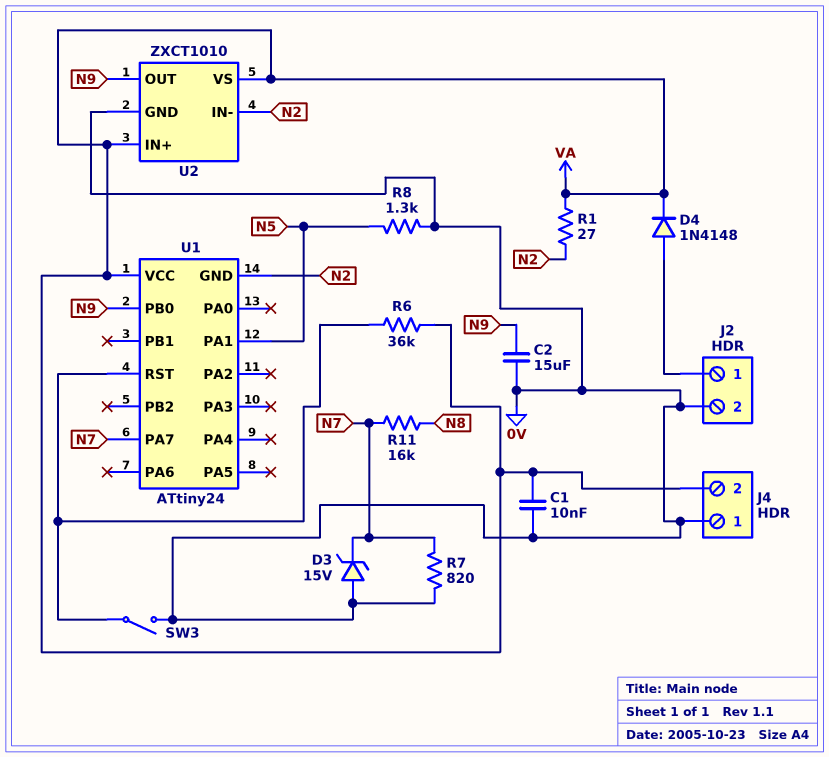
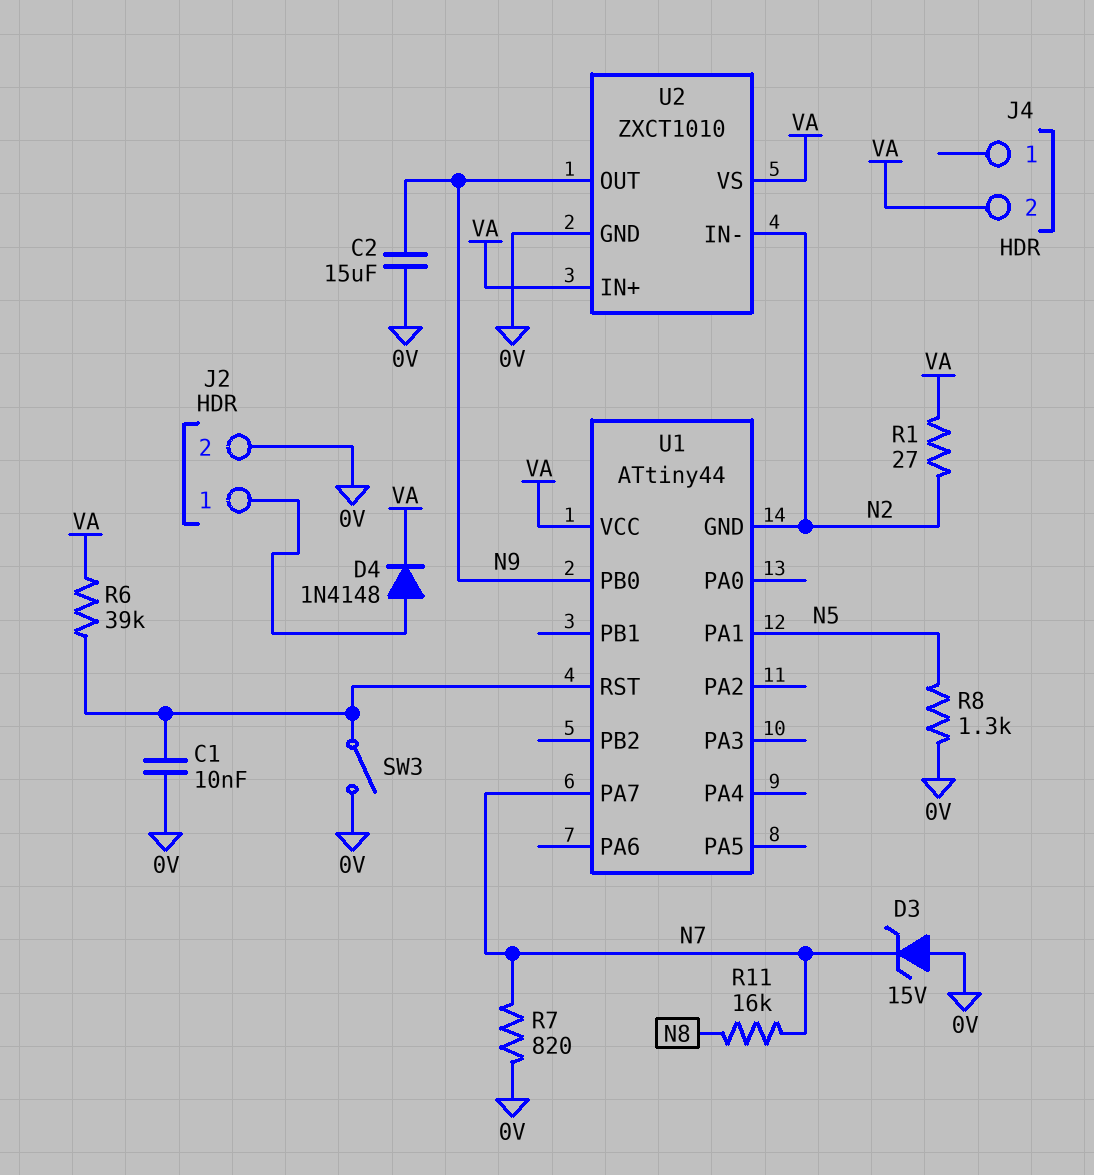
C1: 10nF (0V, VA) -> 10nF (0V, U1/RST)
J4 pin 1: 0V -> none
R6: 36k (U1/RST, VA) -> 39k (U1/RST, VA)
U1: ATtiny24 -> ATtiny44

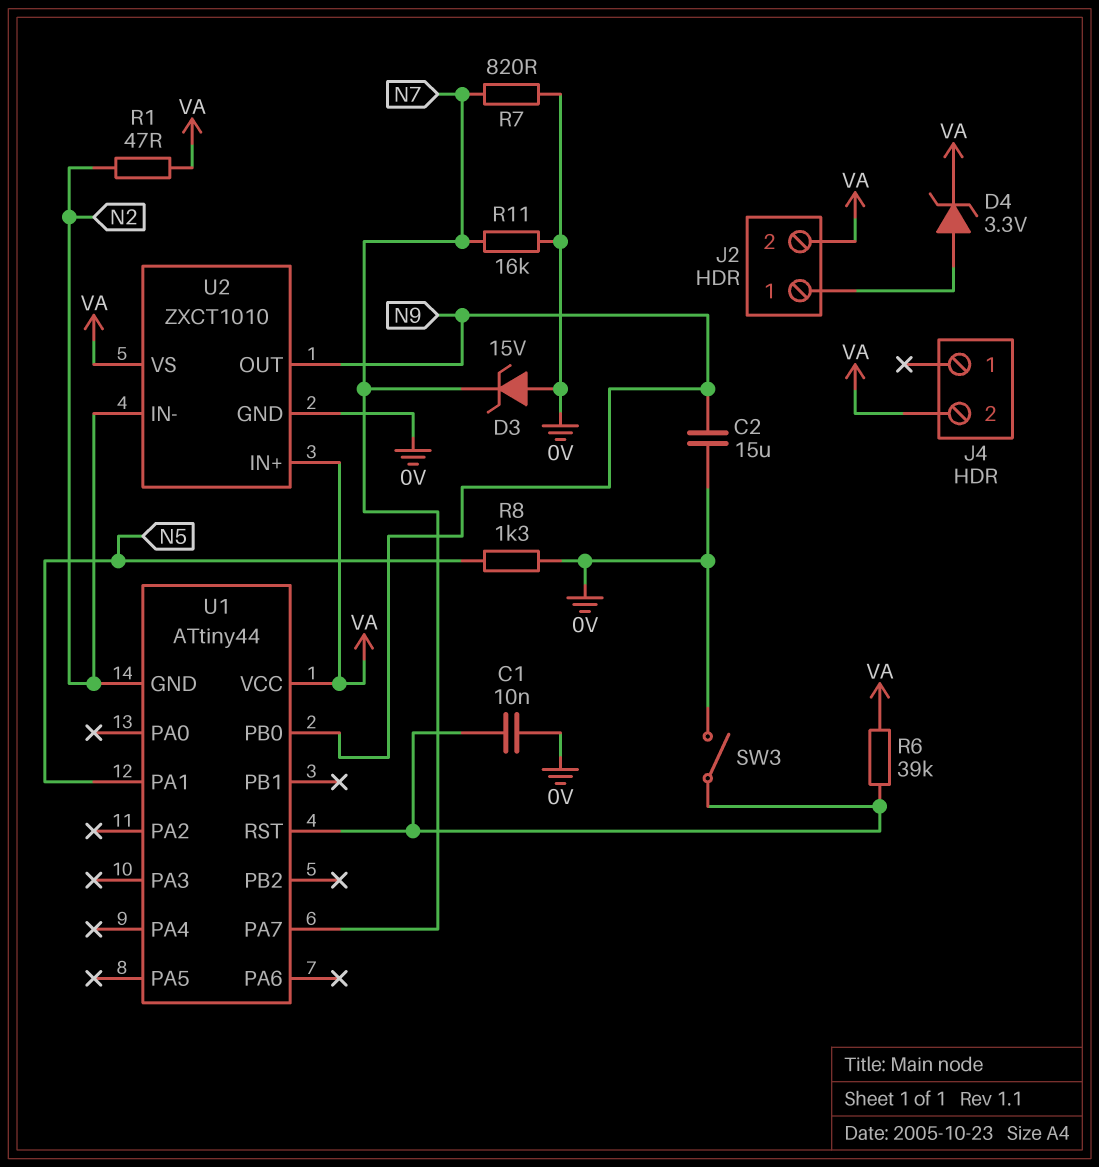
D4: diode 1N4148 (A J2/1, K VA) -> zener 3.3V (A J2/1, K VA)
J2 pin 2: 0V -> VA
R1: 27 (N2, VA) -> 47 (N2, VA)
R11: 16k (N7, N8) -> 16k (0V, N7)

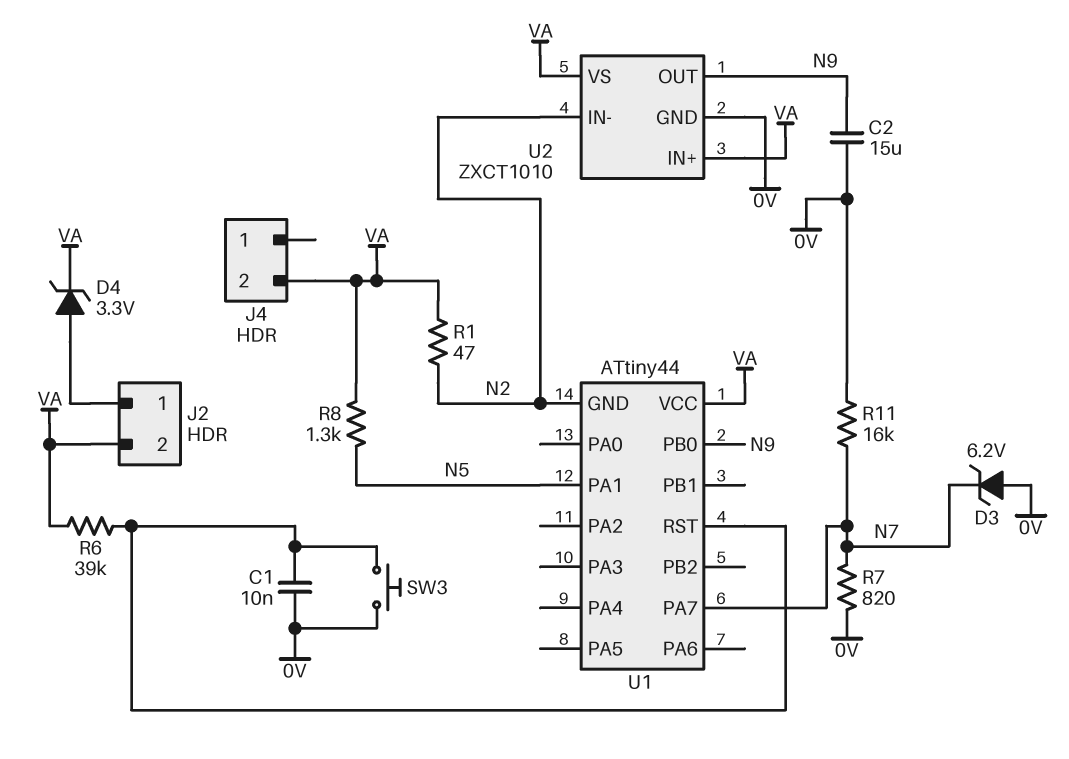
D3: zener 15V (A 0V, K N7) -> zener 6.2V (A 0V, K N7)
R8: 1.3k (0V, N5) -> 1.3k (N5, VA)
SW3: switch (0V, U1/RST) -> button (0V, U1/RST)

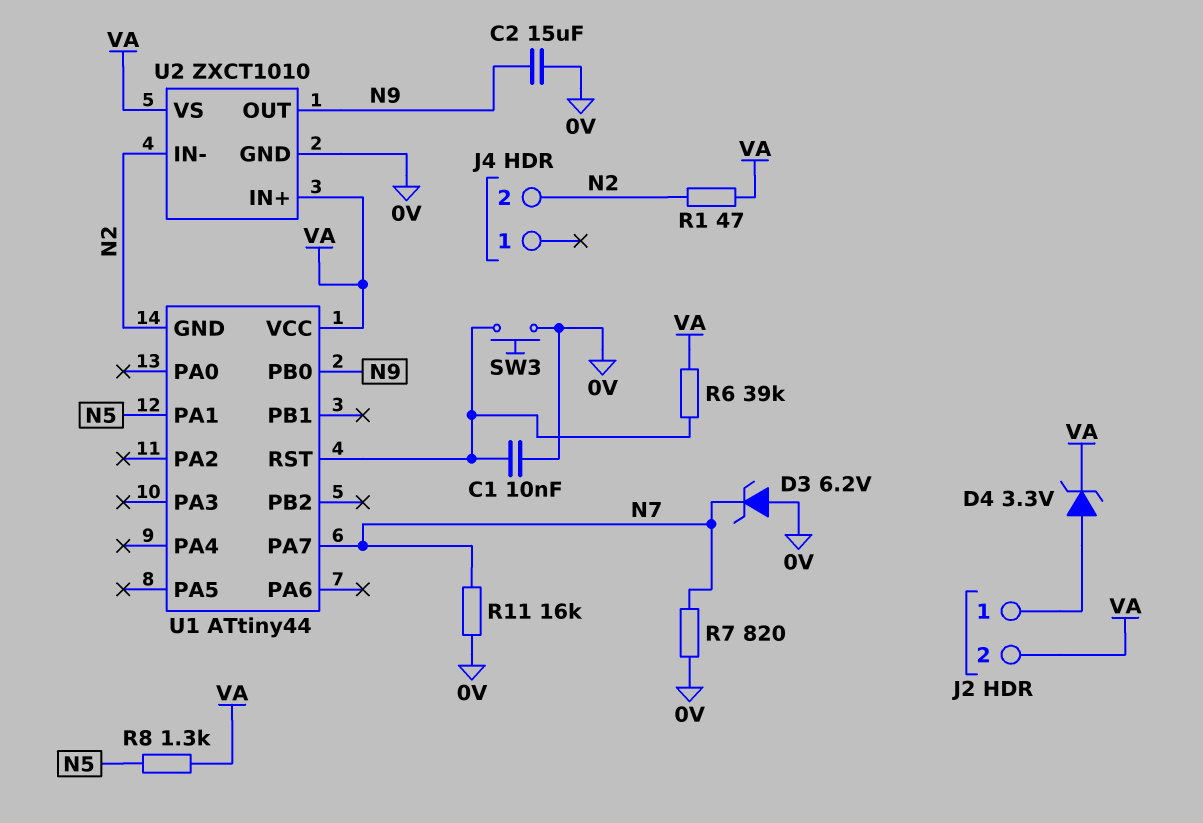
J4 pin 2: VA -> N2

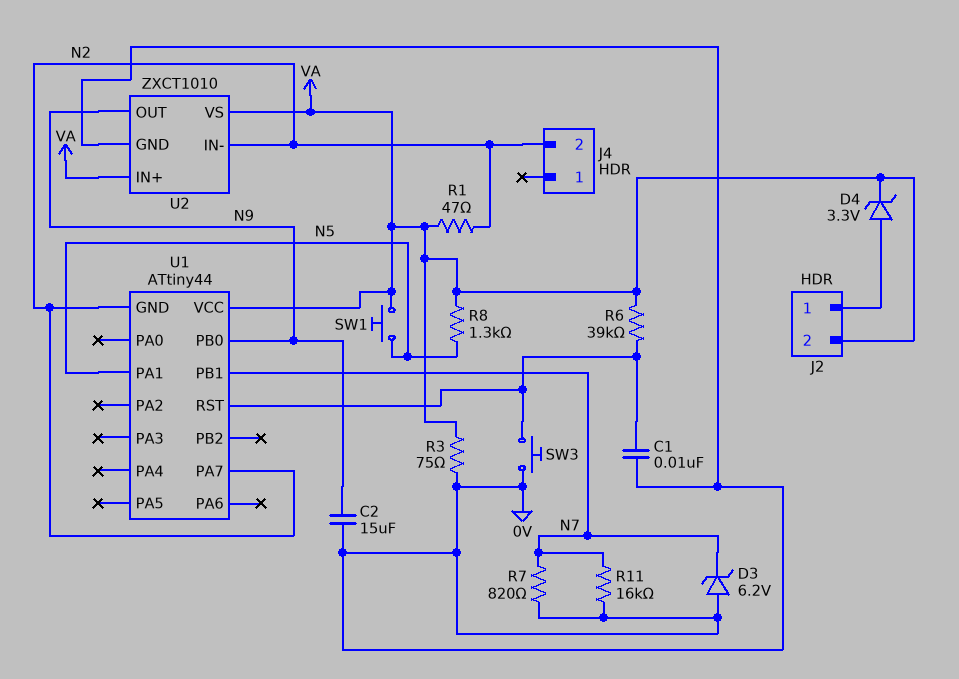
R3: none -> 75 (0V, VA)
SW1: none -> button (N5, VA)
U1 pin PA7: N7 -> N2
U1 pin PB1: none -> N7

